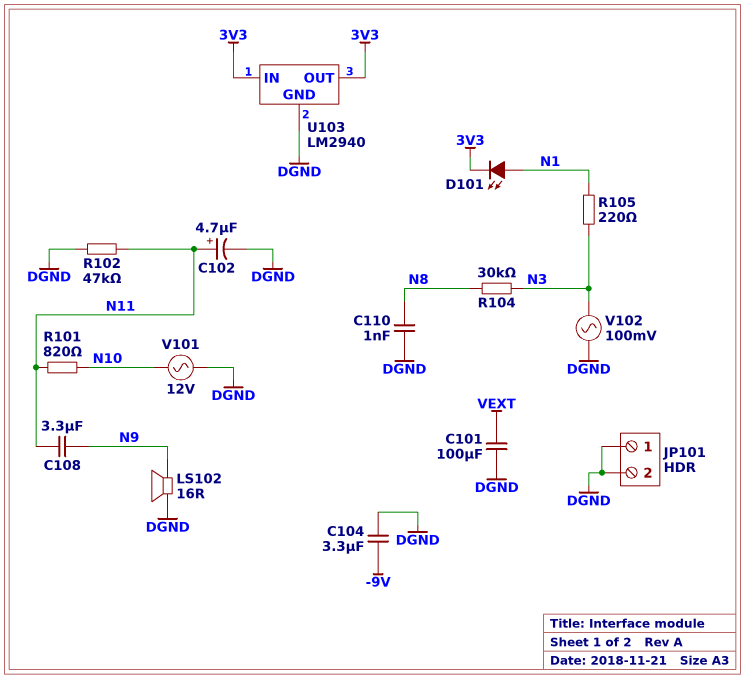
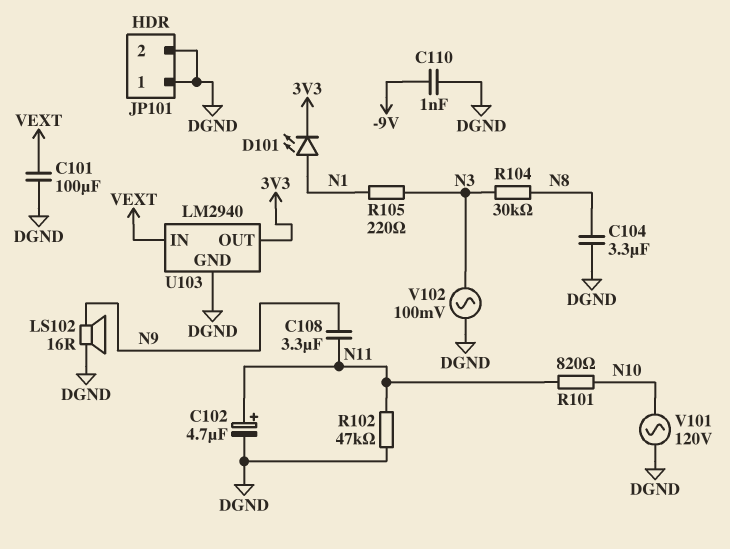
C104: 3.3uF (-9V, DGND) -> 3.3uF (DGND, N8)
C110: 1nF (DGND, N8) -> 1nF (-9V, DGND)
U103 pin IN: 3V3 -> VEXT
V101: AC 12V (DGND, N10) -> AC 120V (DGND, N10)

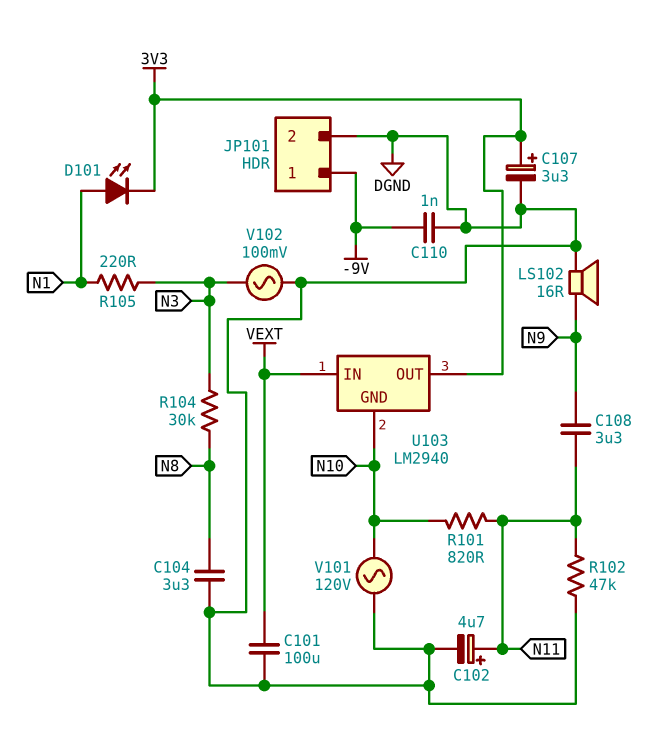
C107: none -> 3.3uF (plus 3V3, minus DGND)
JP101 pin 1: DGND -> -9V
U103 pin GND: DGND -> N10

